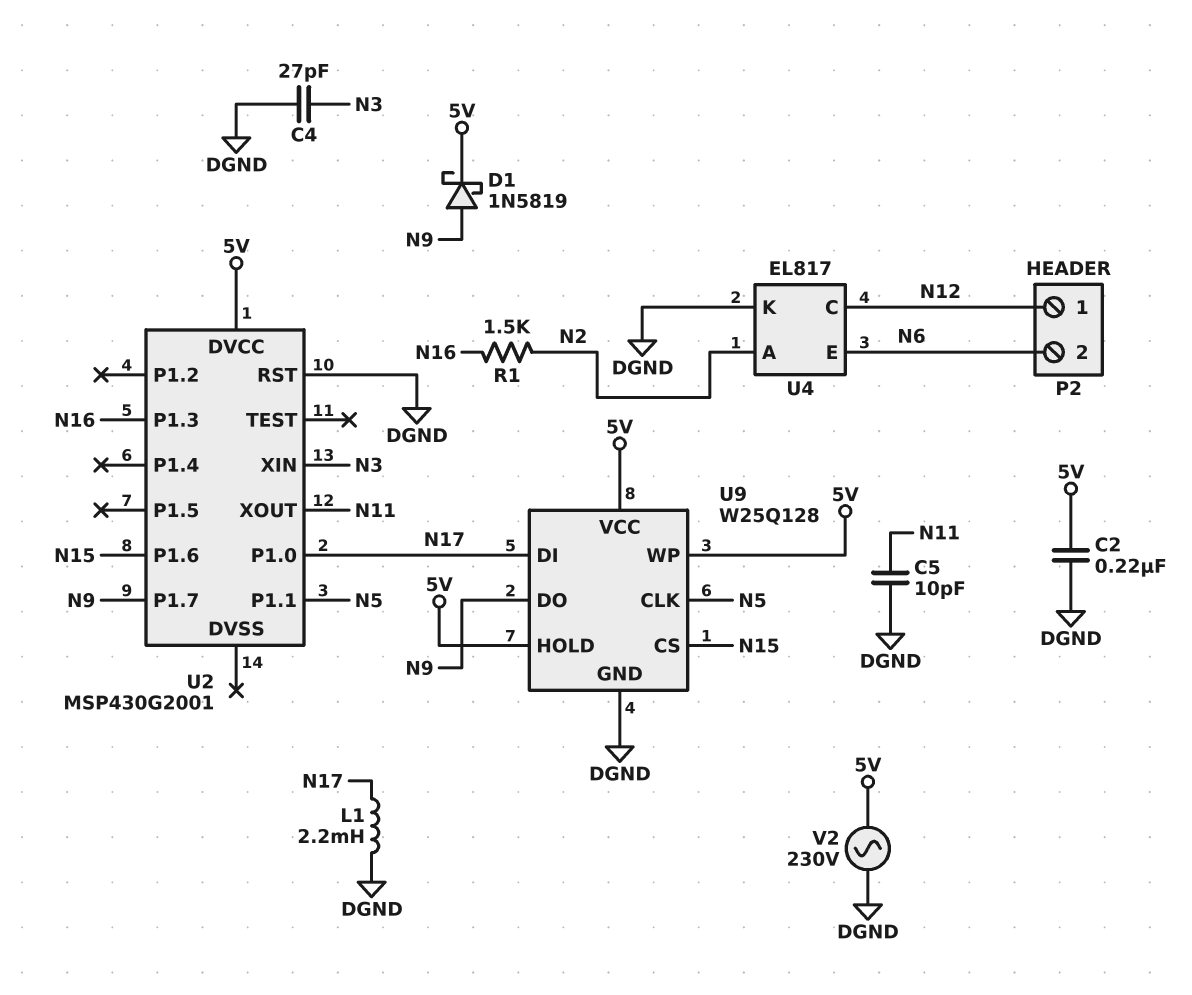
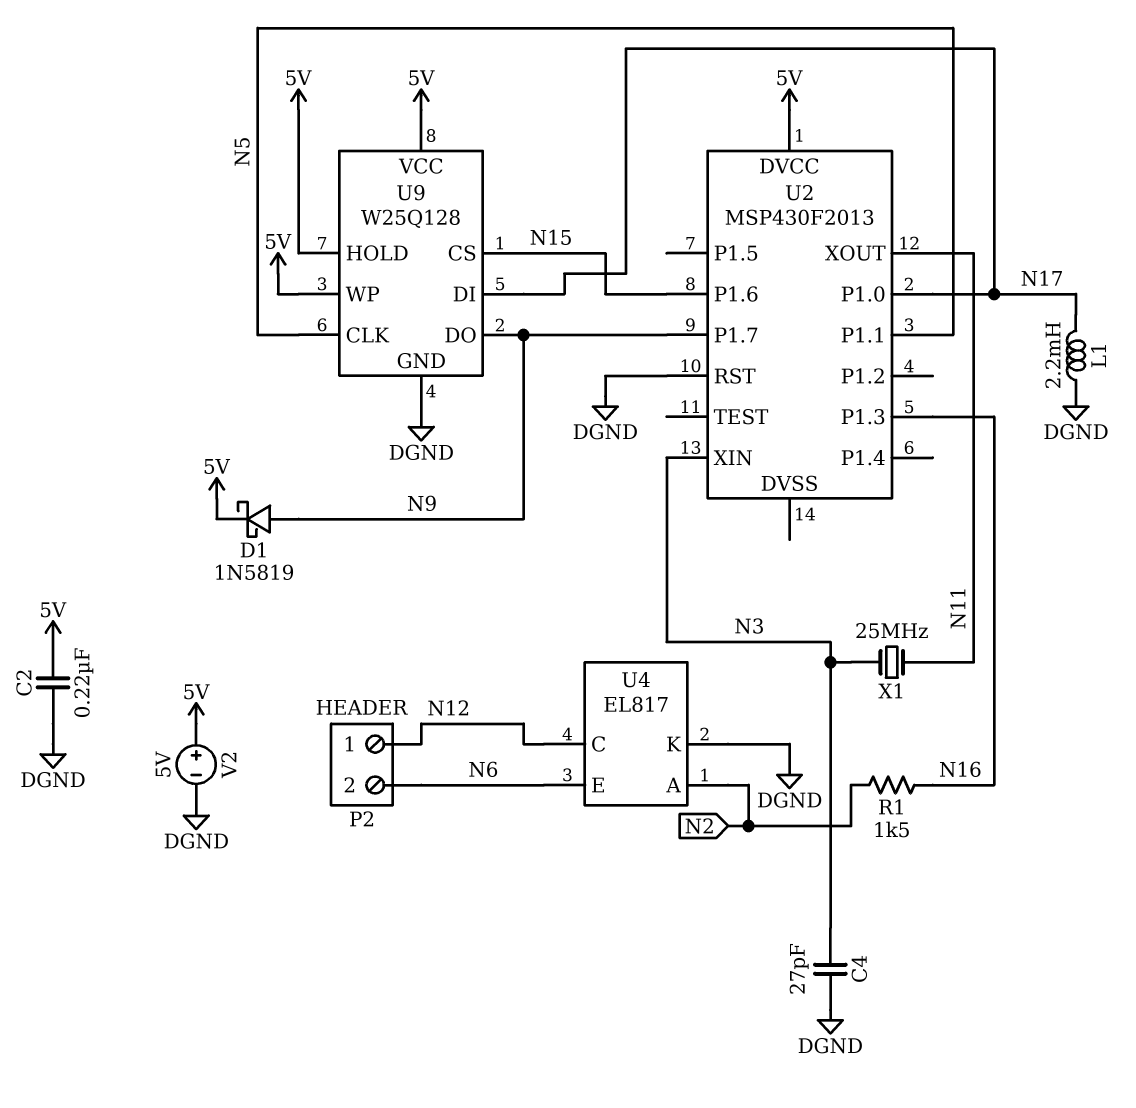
C5: 10pF (DGND, N11) -> none
U2: MSP430G2001 -> MSP430F2013
V2: AC 230V (5V, DGND) -> 5V (plus 5V, minus DGND)
X1: none -> 25MHz (N3, N11)

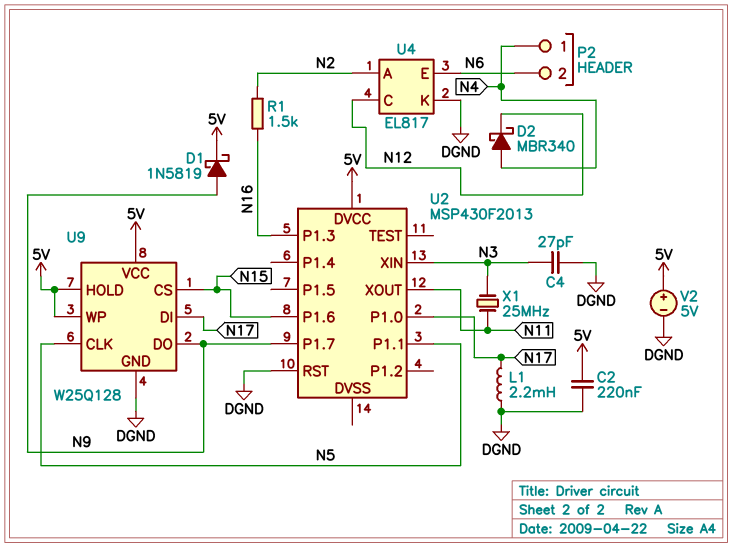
D2: none -> schottky MBR340 (A N4, K N12)
P2 pin 1: N12 -> N4

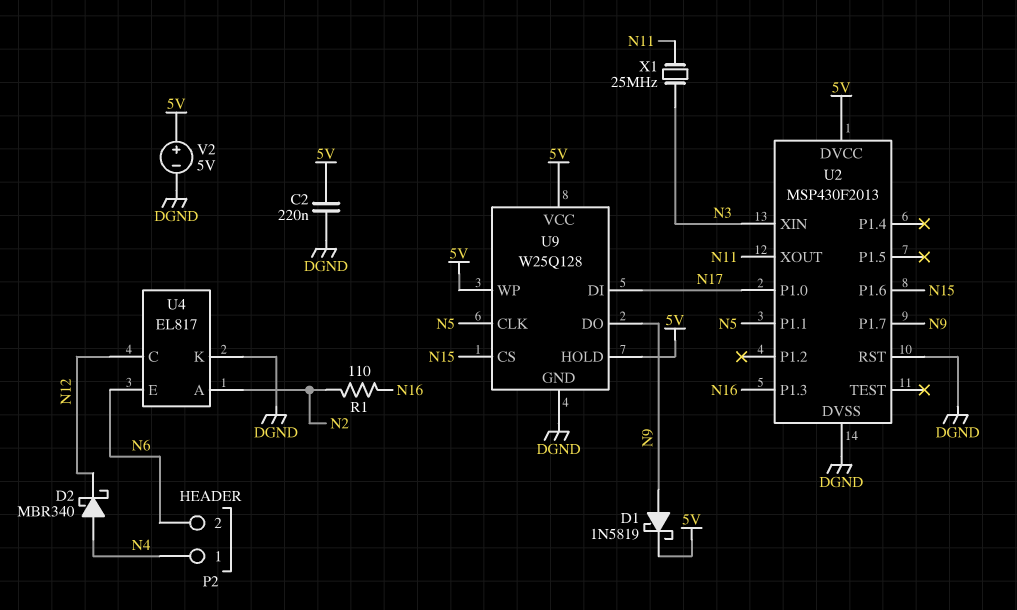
C4: 27pF (DGND, N3) -> none
L1: 2.2mH (DGND, N17) -> none
R1: 1.5k (N2, N16) -> 110 (N2, N16)
U2 pin DVSS: none -> DGND

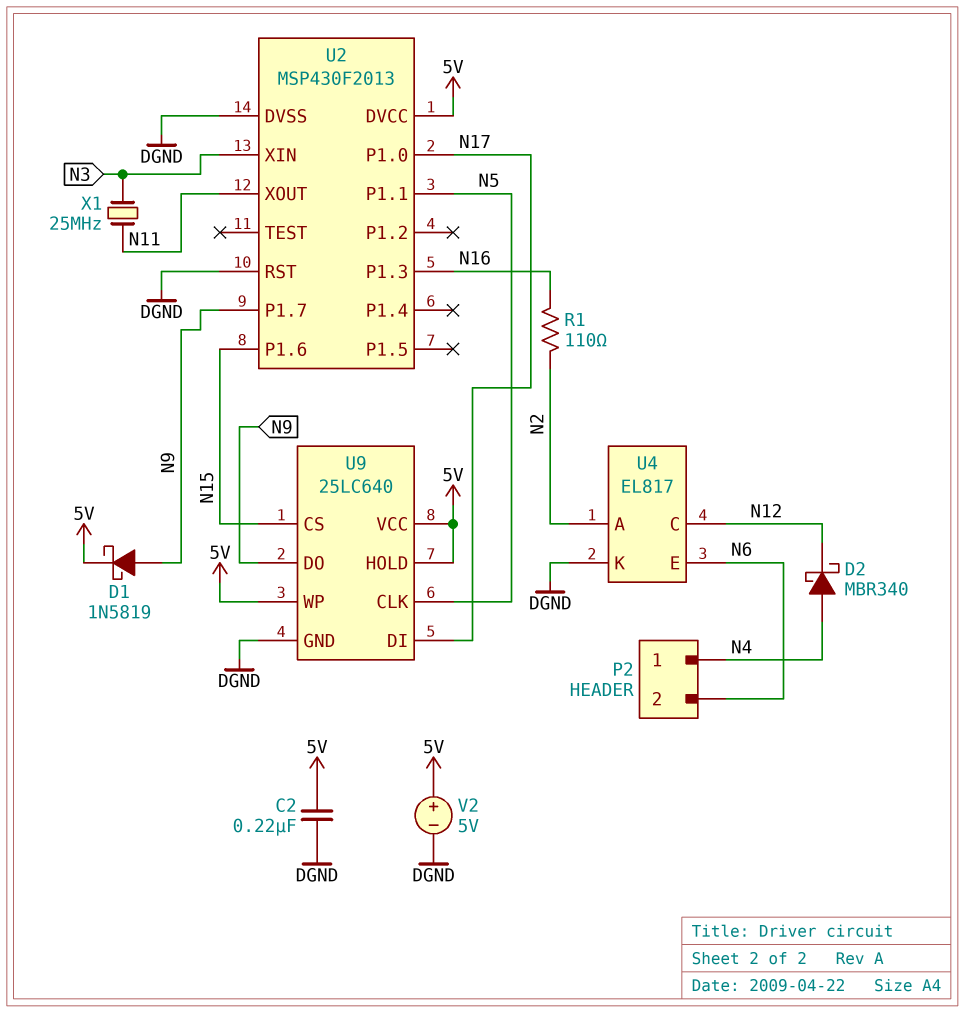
U9: W25Q128 -> 25LC640

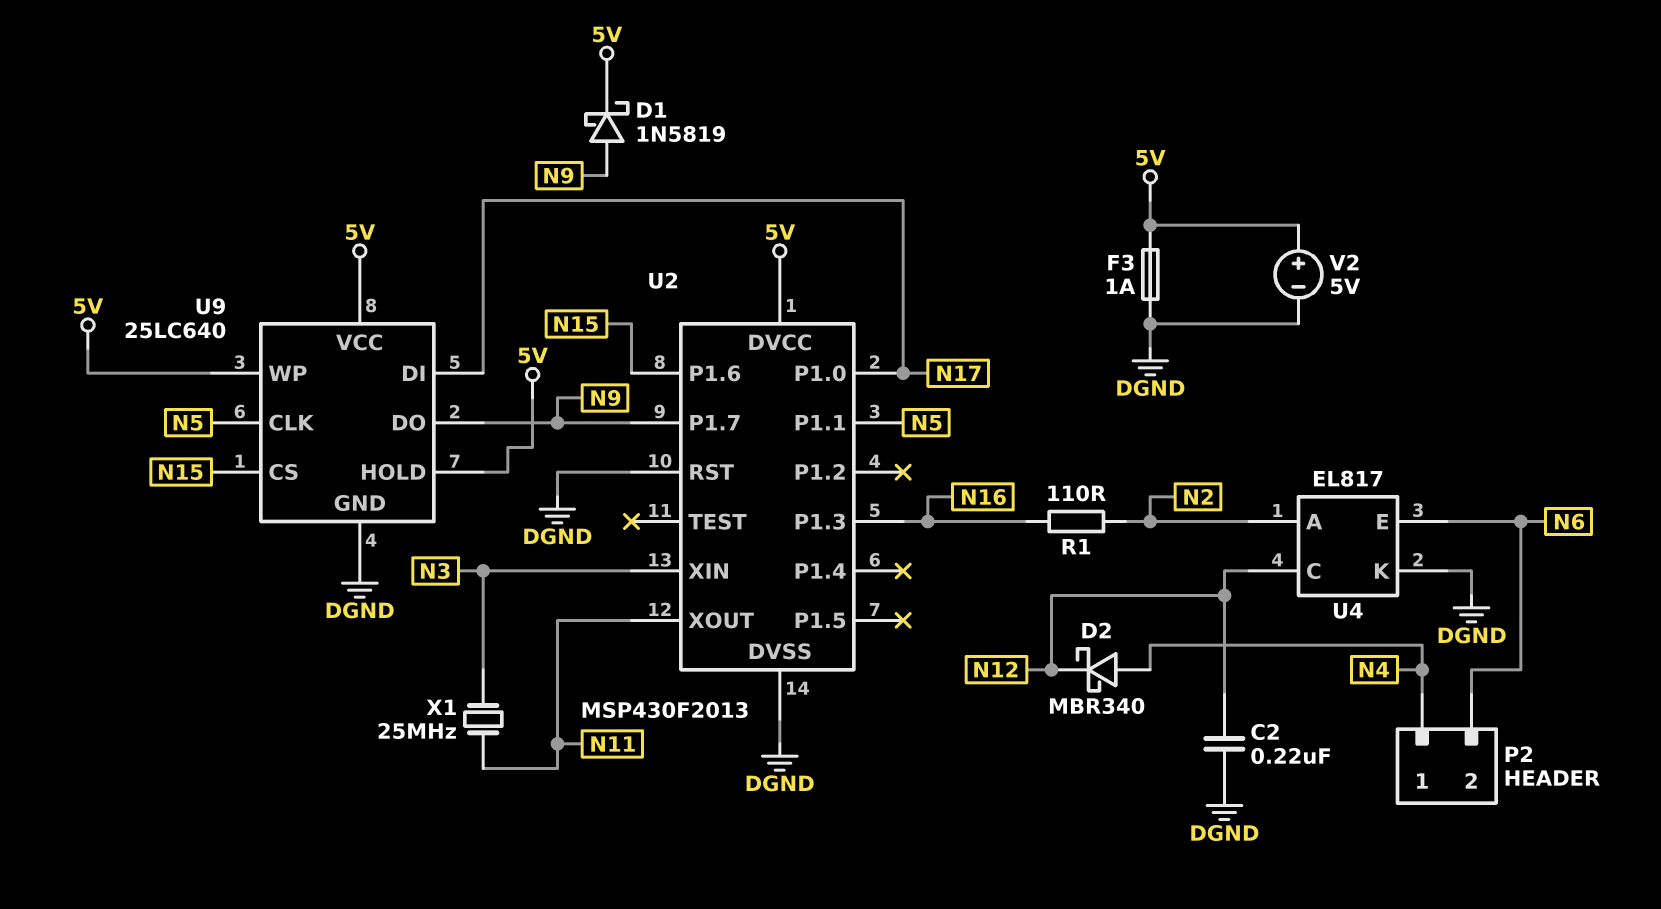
C2: 220nF (5V, DGND) -> 220nF (DGND, N12)
F3: none -> 1A (5V, DGND)

